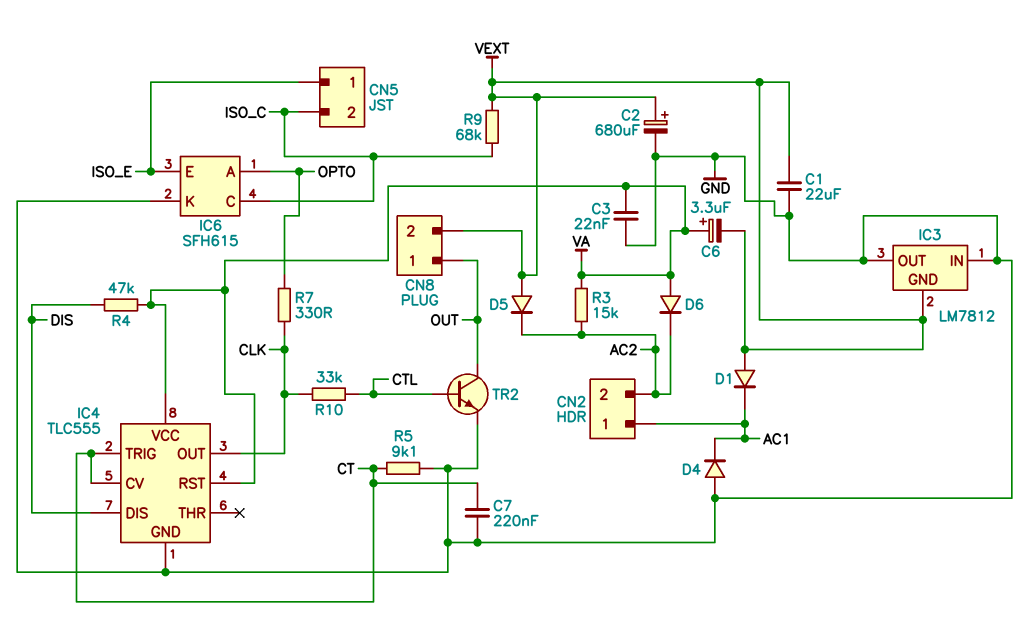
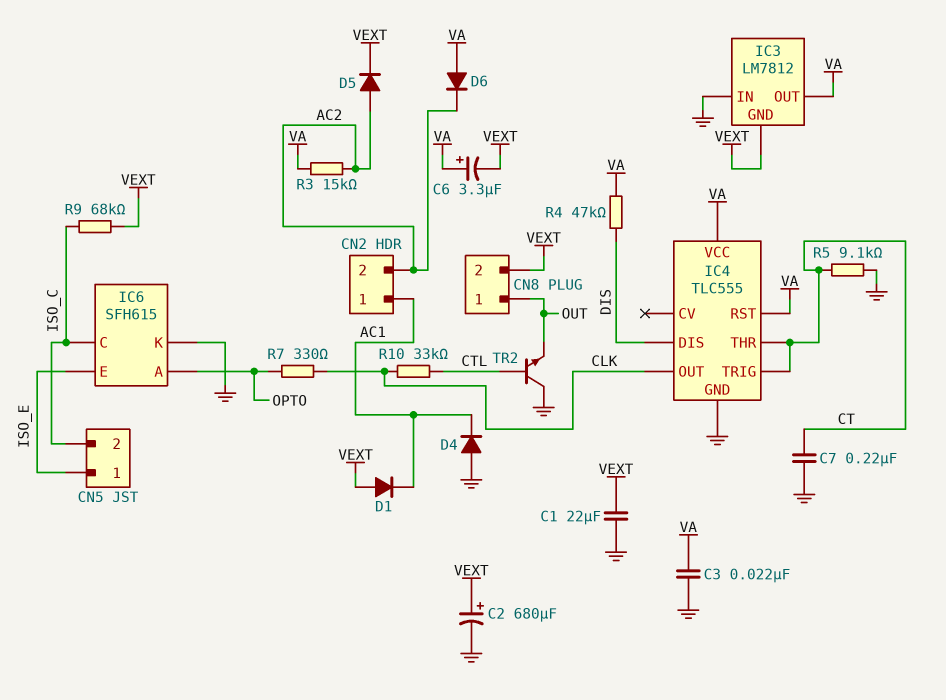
D5: diode (A VEXT, K AC2) -> diode (A AC2, K VEXT)
IC3 pin OUT: GND -> VA
IC4 pin CV: CT -> none
IC4 pin THR: none -> CT
TR2: NPN (B CTL, C OUT, E GND) -> NPN (B CTL, C GND, E OUT)

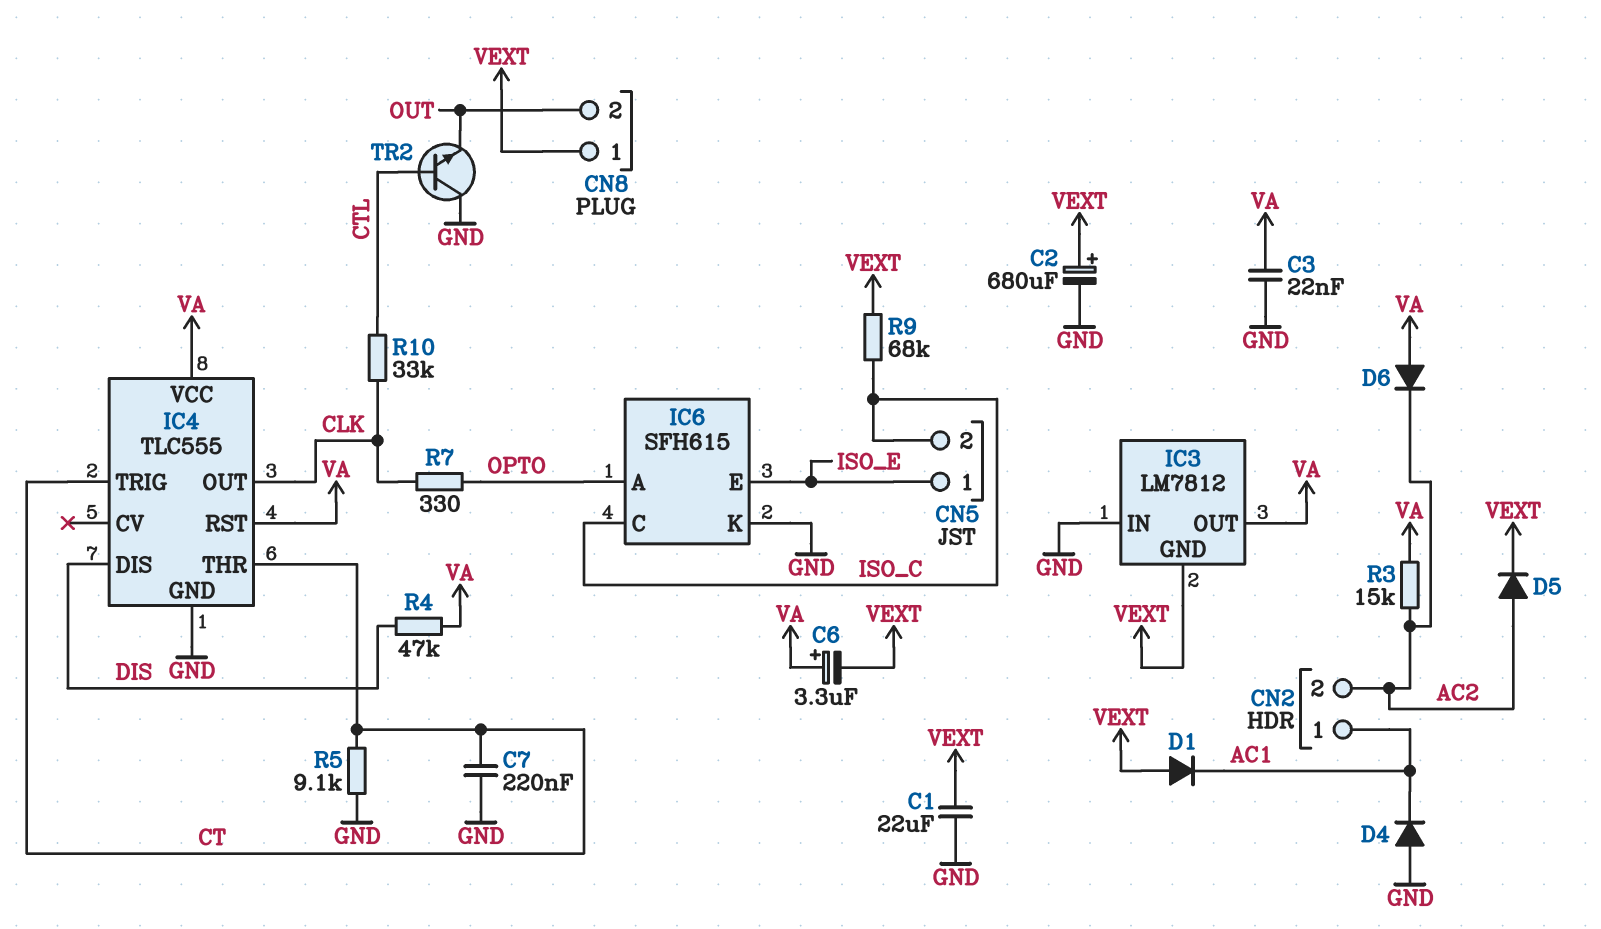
CN8 pin 1: OUT -> VEXT
CN8 pin 2: VEXT -> OUT

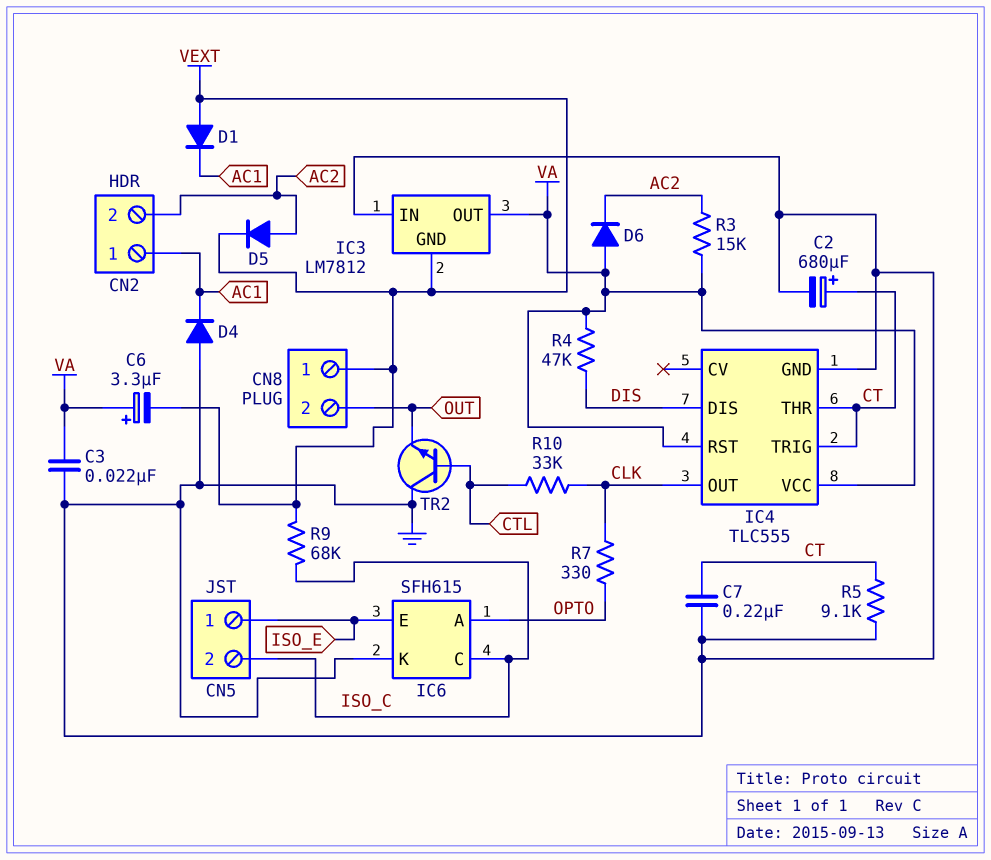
C1: 22uF (GND, VEXT) -> none
C2: 680uF (plus VEXT, minus GND) -> 680uF (plus CT, minus GND)

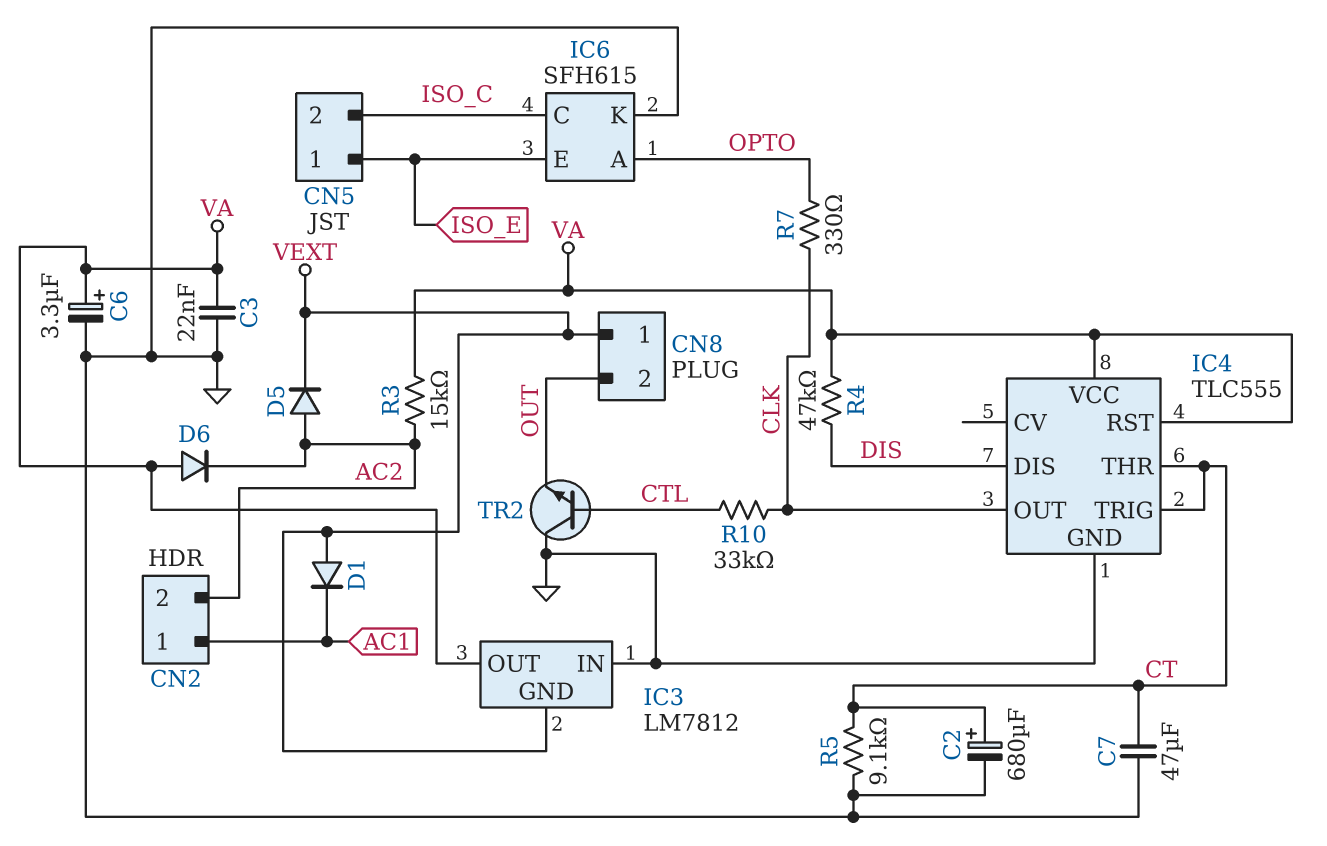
C6: 3.3uF (plus VA, minus VEXT) -> 3.3uF (plus VA, minus GND)
C7: 220nF (CT, GND) -> 47uF (CT, GND)
D4: diode (A GND, K AC1) -> none
R9: 68k (ISO_C, VEXT) -> none

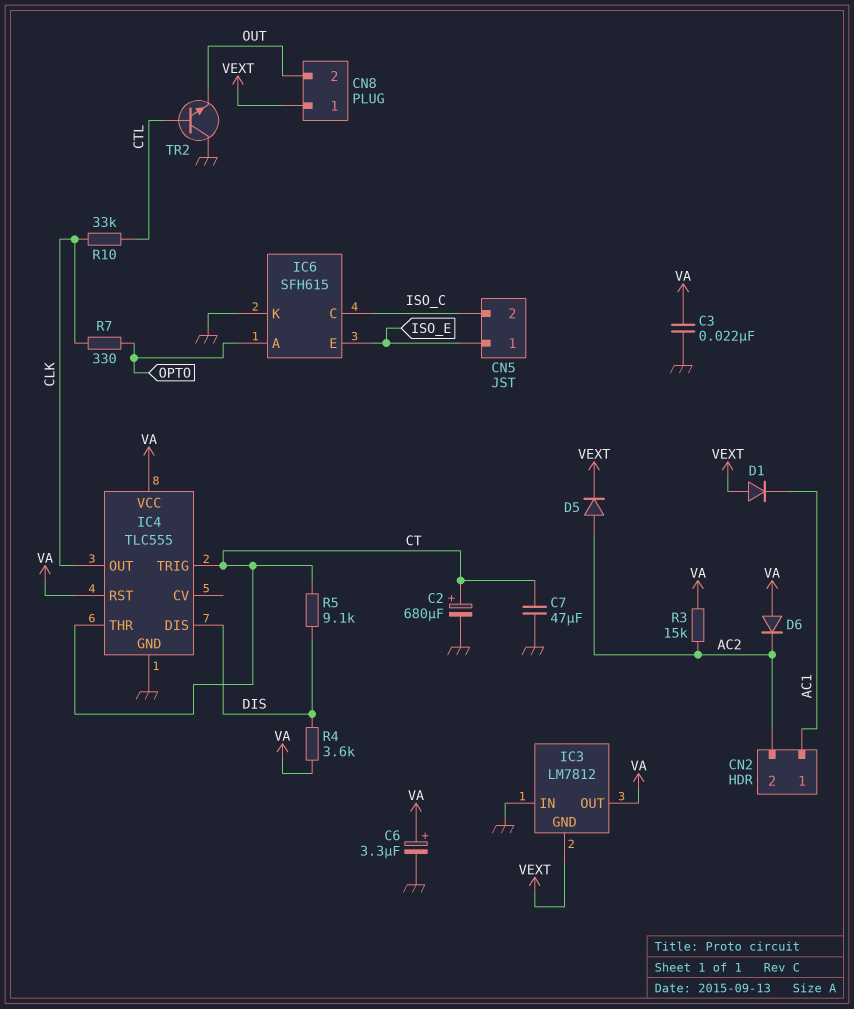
R4: 47k (DIS, VA) -> 3.6k (DIS, VA)
R5: 9.1k (CT, GND) -> 9.1k (CT, DIS)

